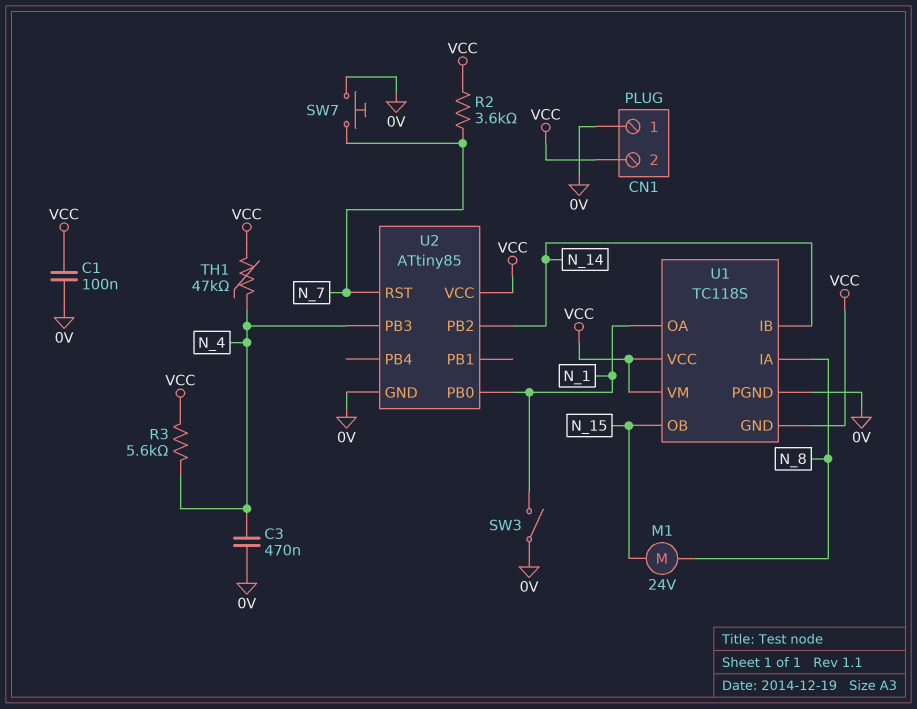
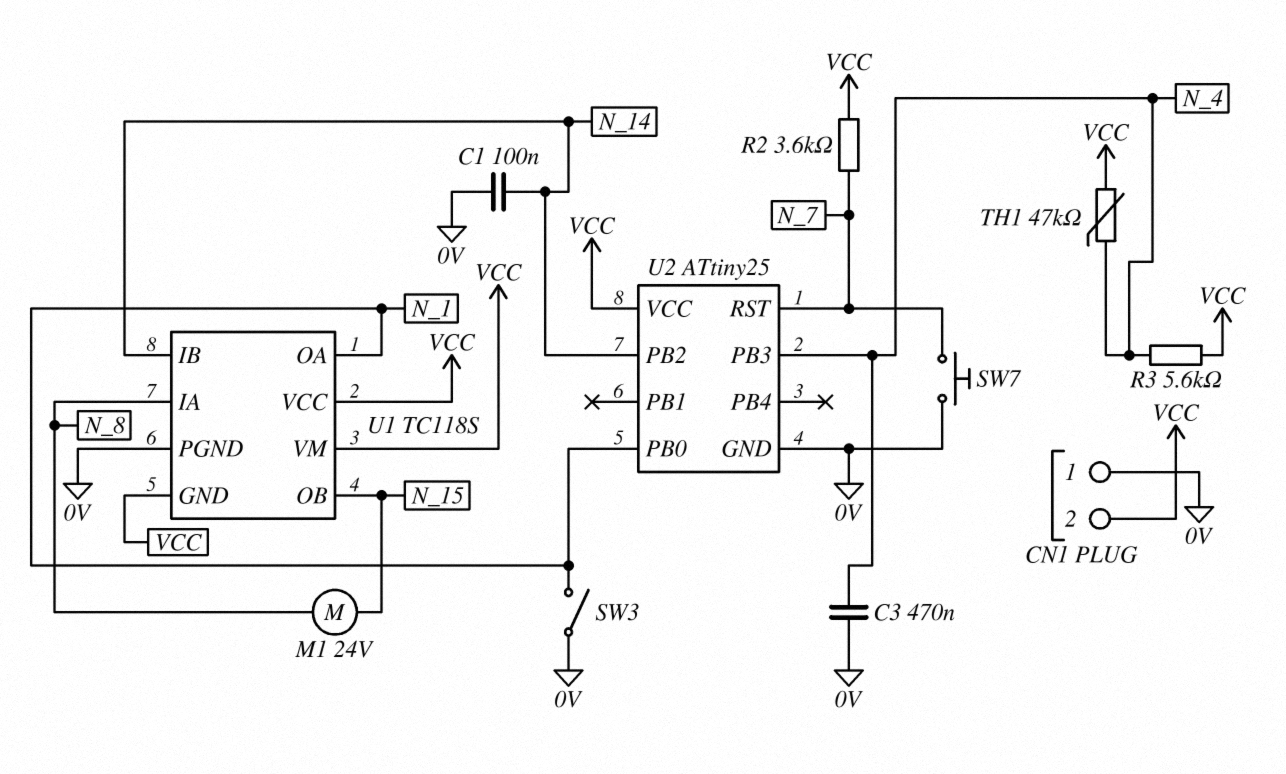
C1: 100nF (0V, VCC) -> 100nF (0V, N_14)
U2: ATtiny85 -> ATtiny25

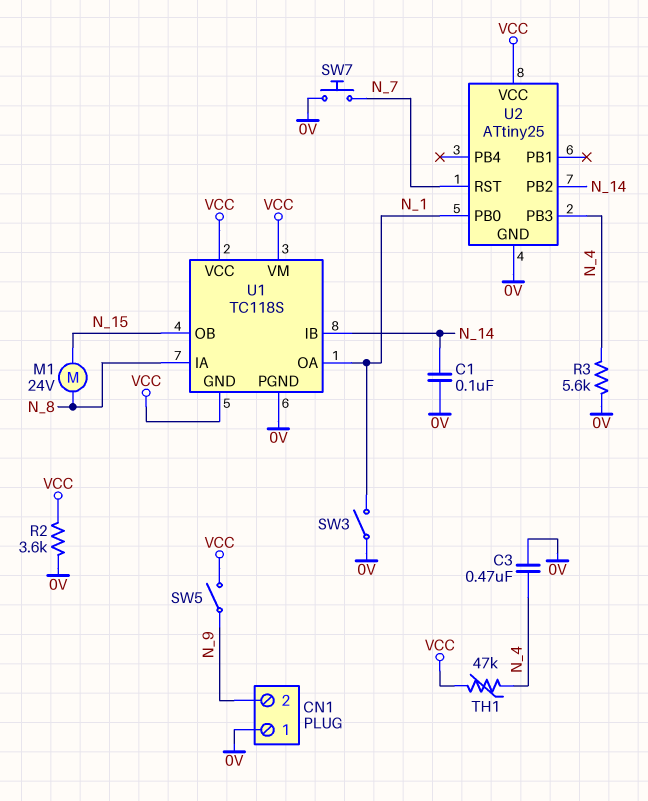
CN1 pin 2: VCC -> N_9
R2: 3.6k (N_7, VCC) -> 3.6k (0V, VCC)
R3: 5.6k (N_4, VCC) -> 5.6k (0V, N_4)
SW5: none -> switch (N_9, VCC)

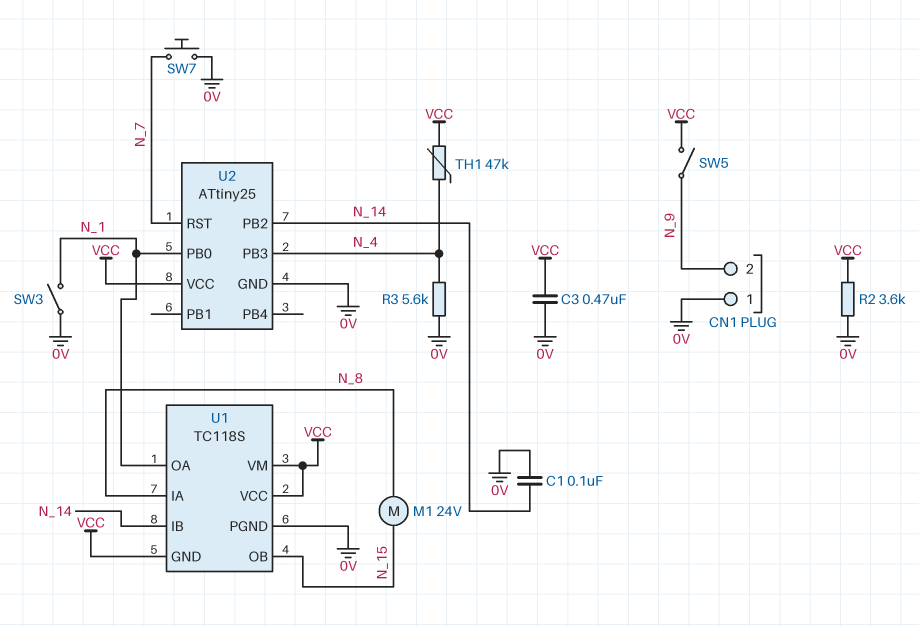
C3: 470nF (0V, N_4) -> 470nF (0V, VCC)

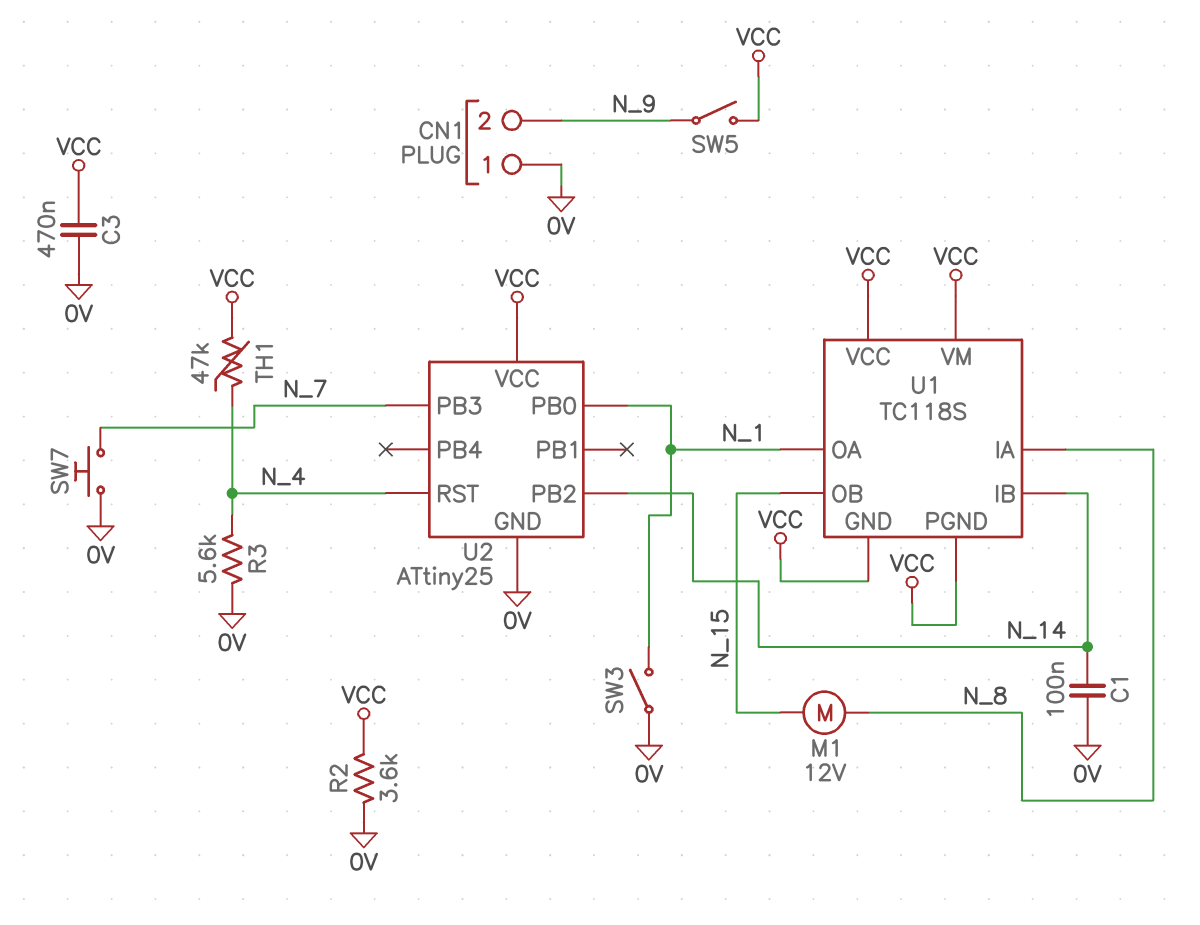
M1: motor 24V (N_8, N_15) -> motor 12V (N_8, N_15)
U1 pin PGND: 0V -> VCC
U2 pin PB3: N_4 -> N_7
U2 pin RST: N_7 -> N_4

